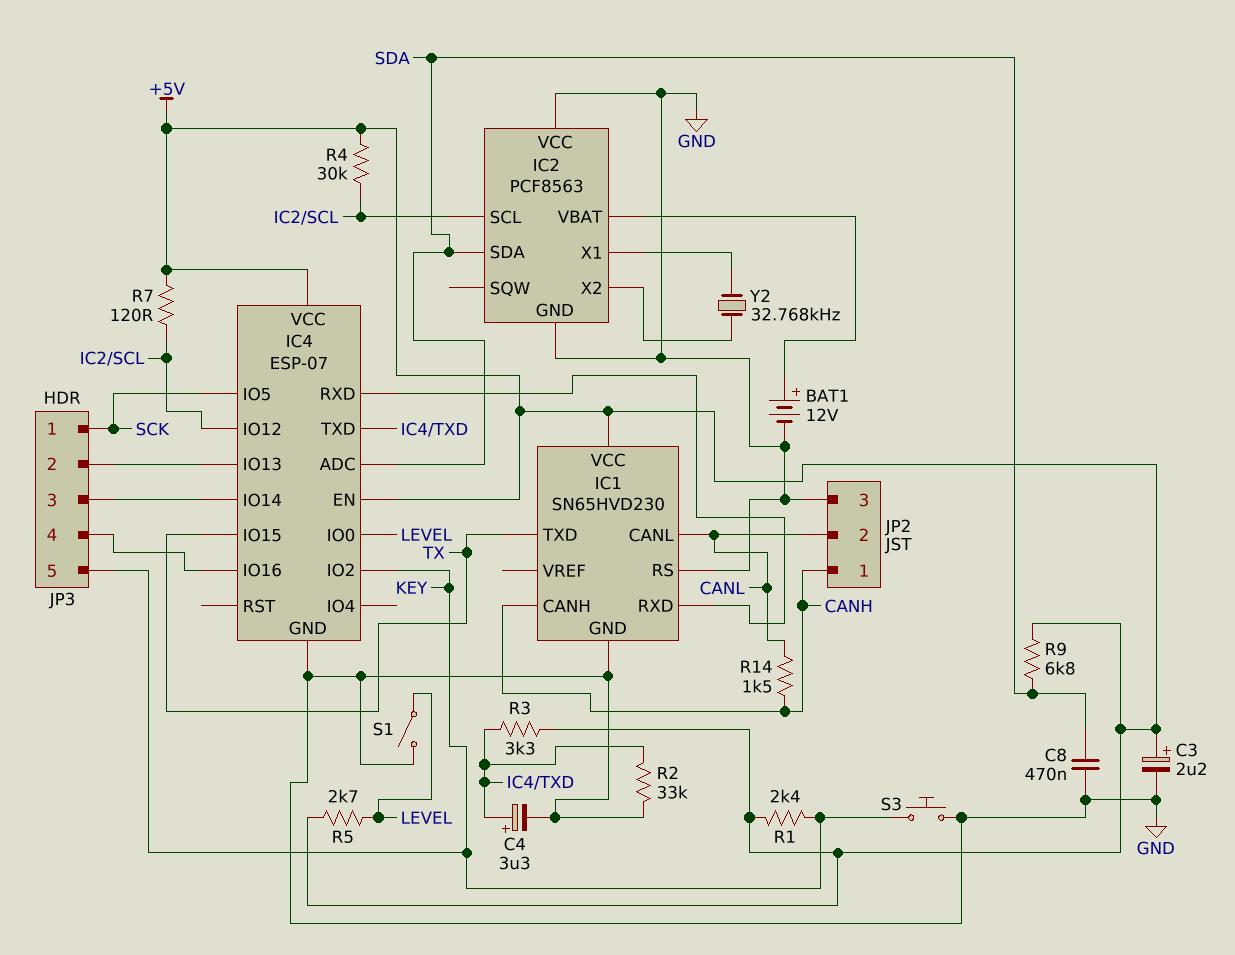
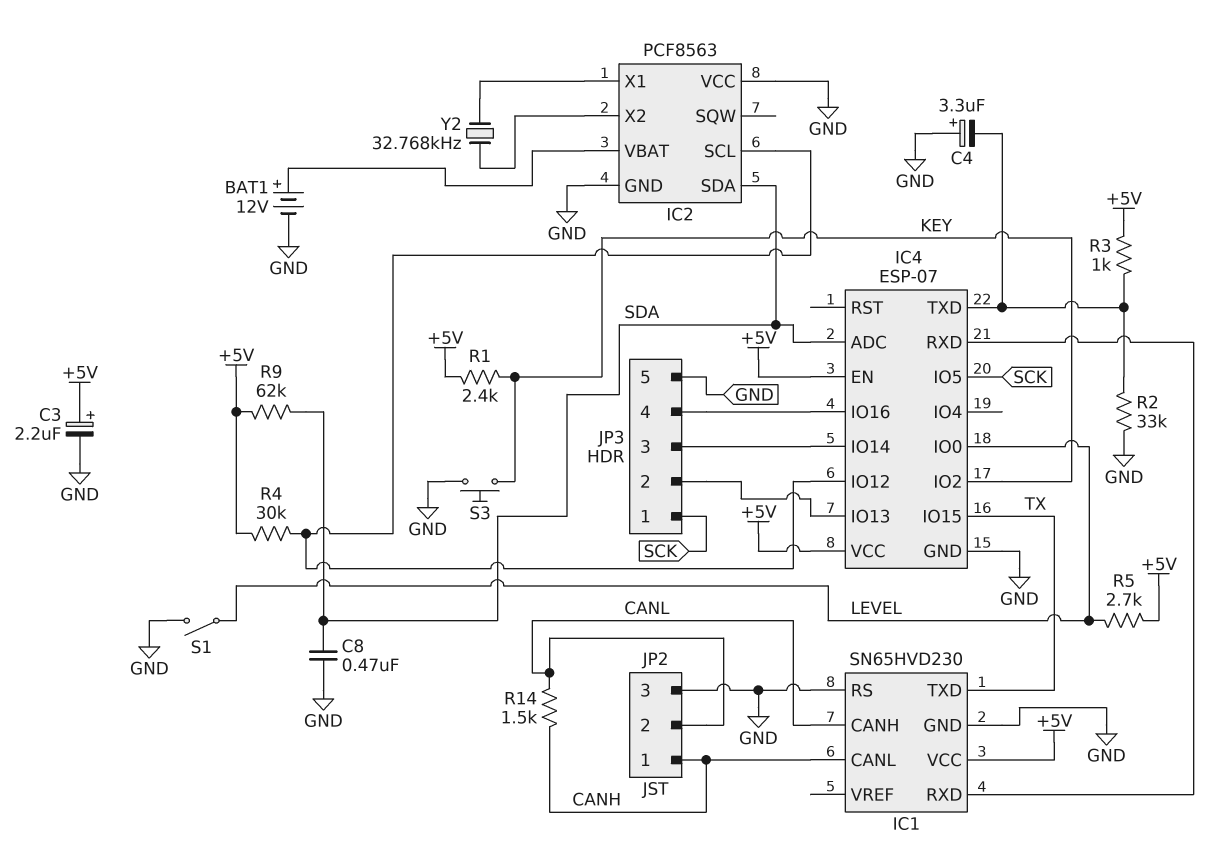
C4: 3.3uF (plus IC4/TXD, minus GND) -> 3.3uF (plus GND, minus IC4/TXD)
IC1 pin CANH: CANH -> CANL
IC1 pin CANL: CANL -> CANH
JP3 pin 5: KEY -> GND
R3: 3.3k (+5V, IC4/TXD) -> 1k (+5V, IC4/TXD)
R7: 120 (+5V, IC2/SCL) -> none
R9: 6.8k (+5V, SDA) -> 62k (+5V, SDA)

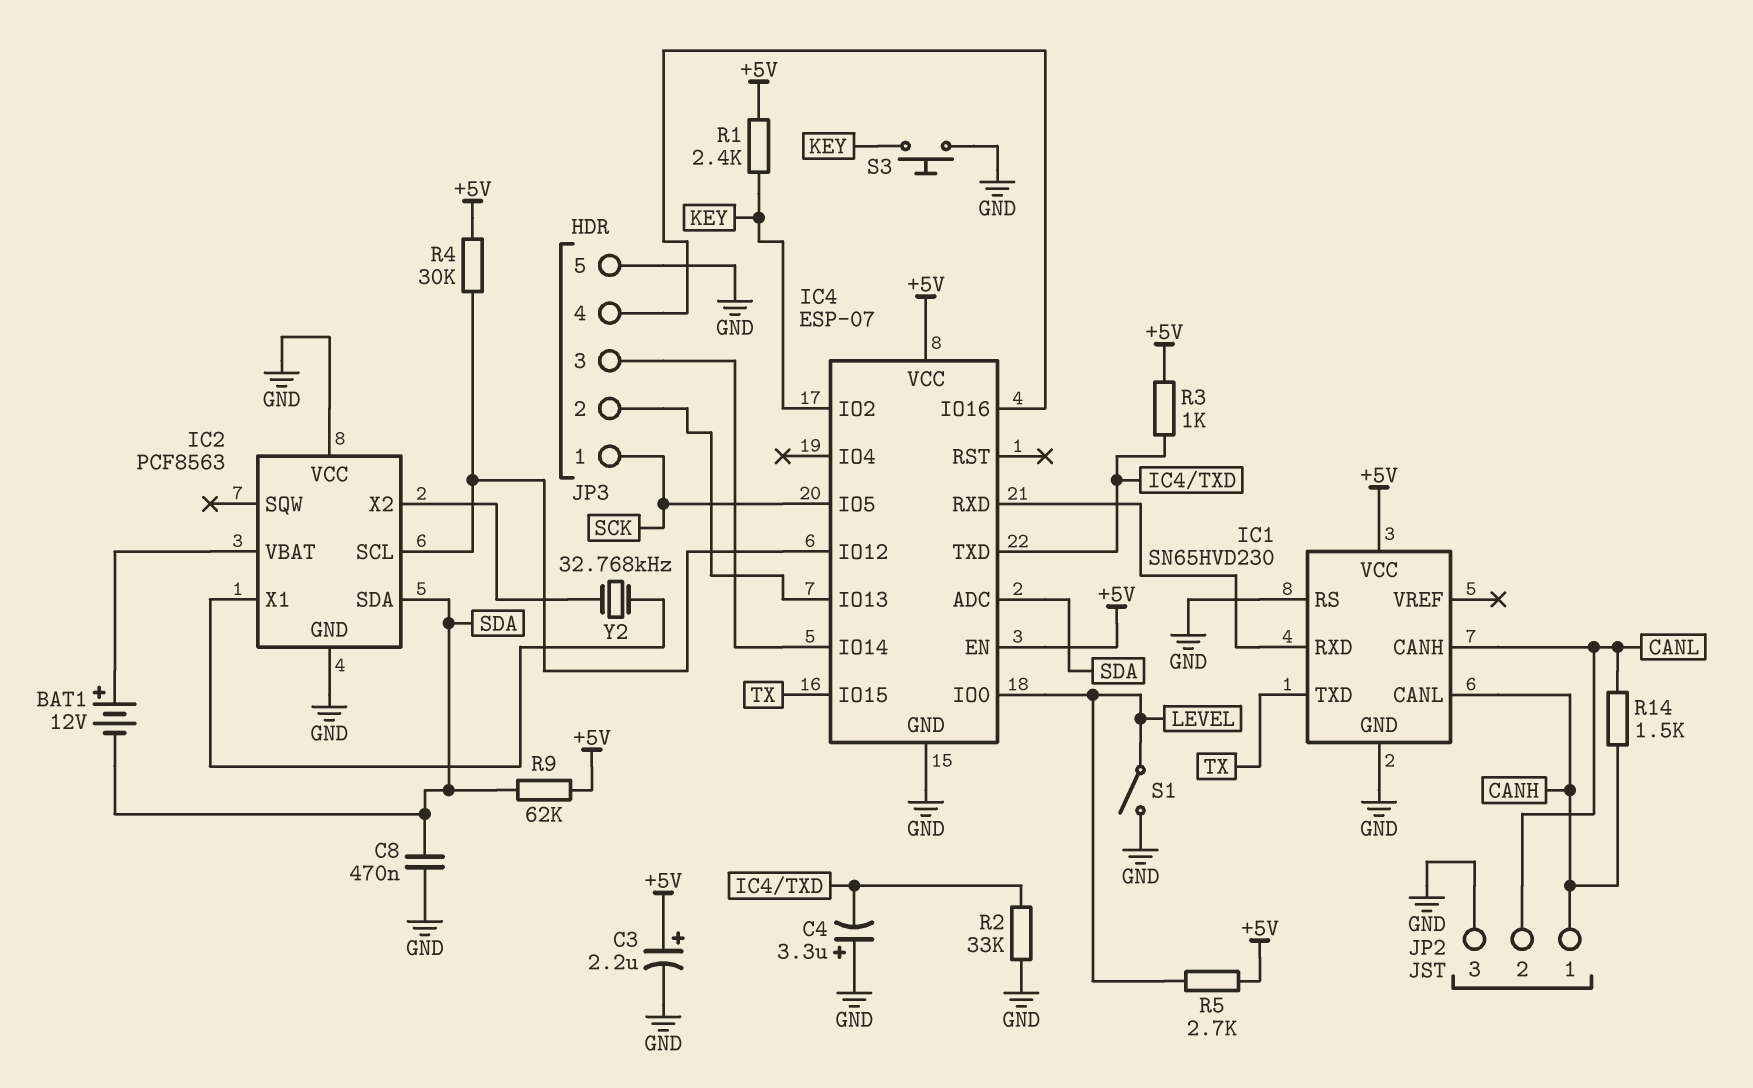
BAT1: 12V (plus IC2/VBAT, minus GND) -> 12V (plus IC2/VBAT, minus SDA)

